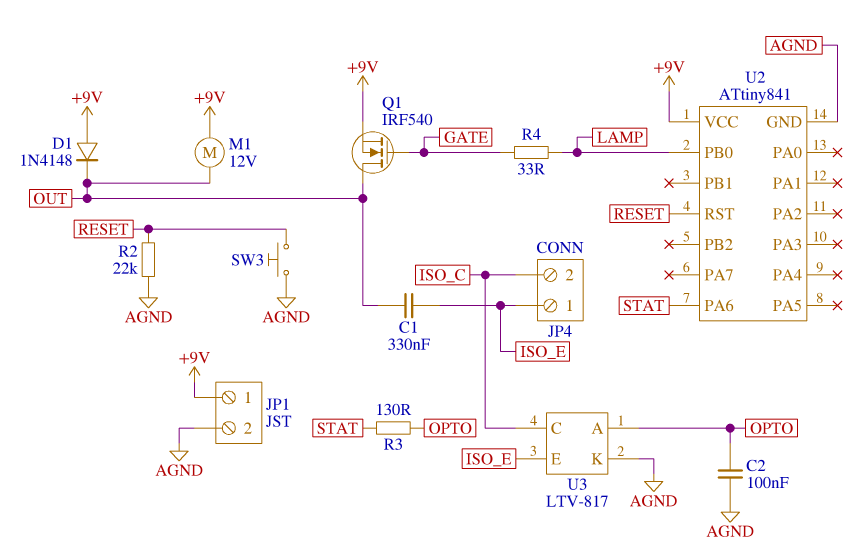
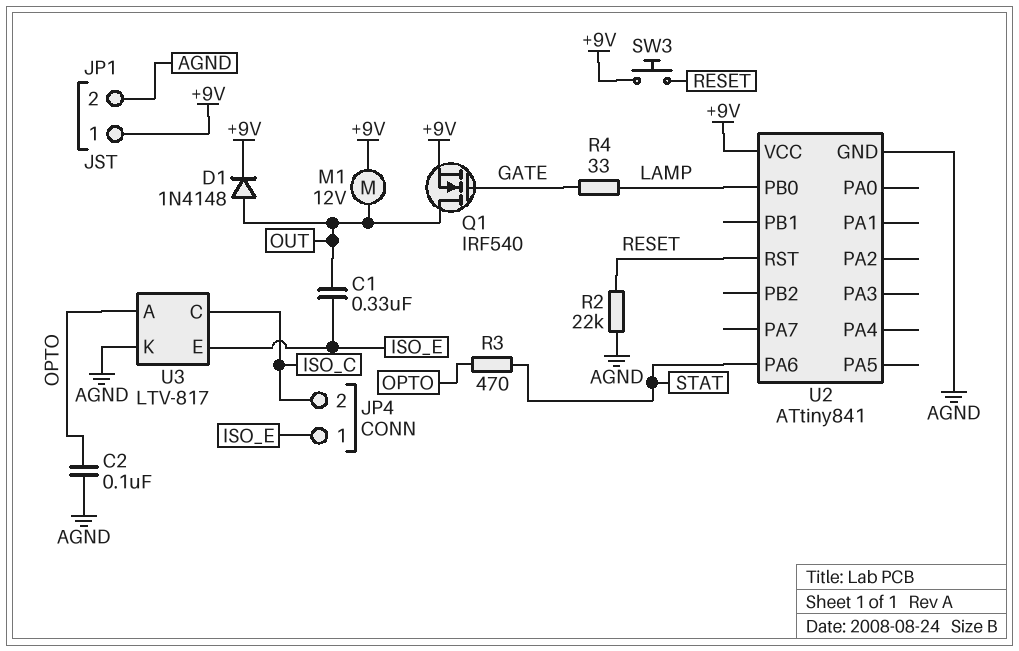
D1: diode 1N4148 (A +9V, K OUT) -> diode 1N4148 (A OUT, K +9V)
R3: 130 (OPTO, STAT) -> 470 (OPTO, STAT)
SW3: button (AGND, RESET) -> button (+9V, RESET)

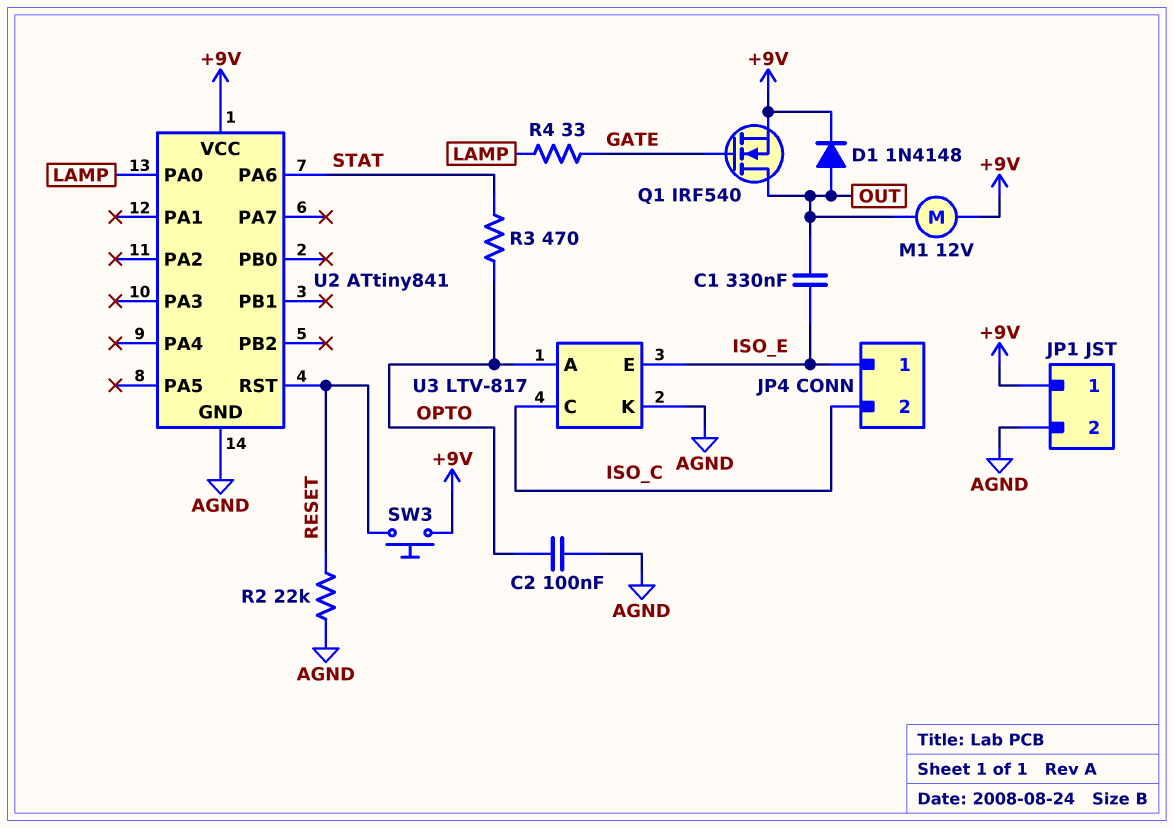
U2 pin PA0: none -> LAMP
U2 pin PB0: LAMP -> none

